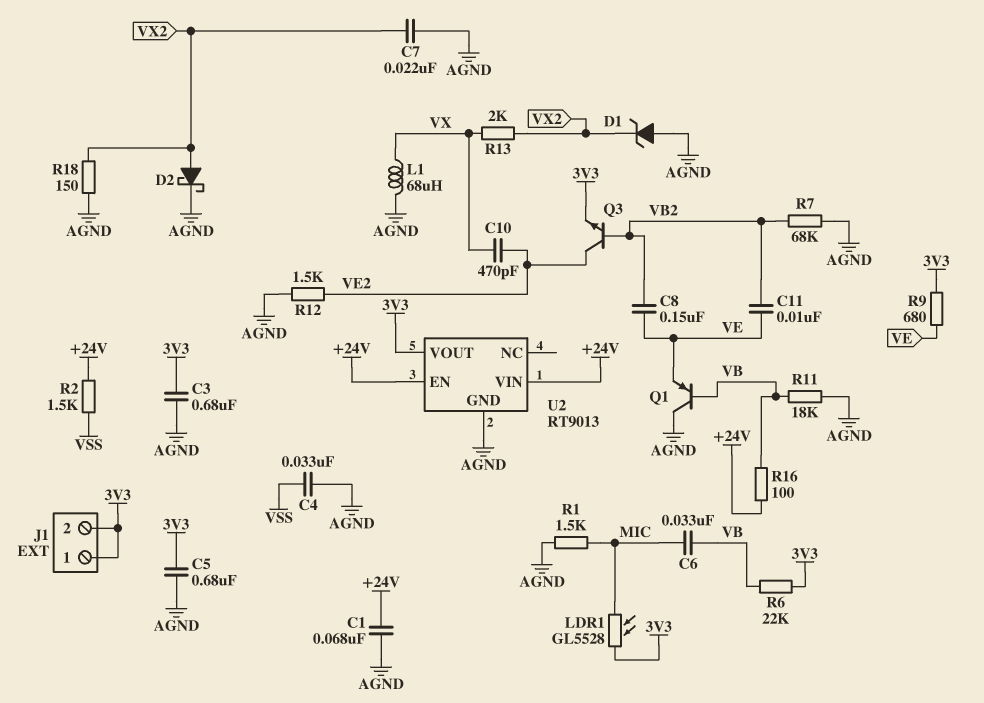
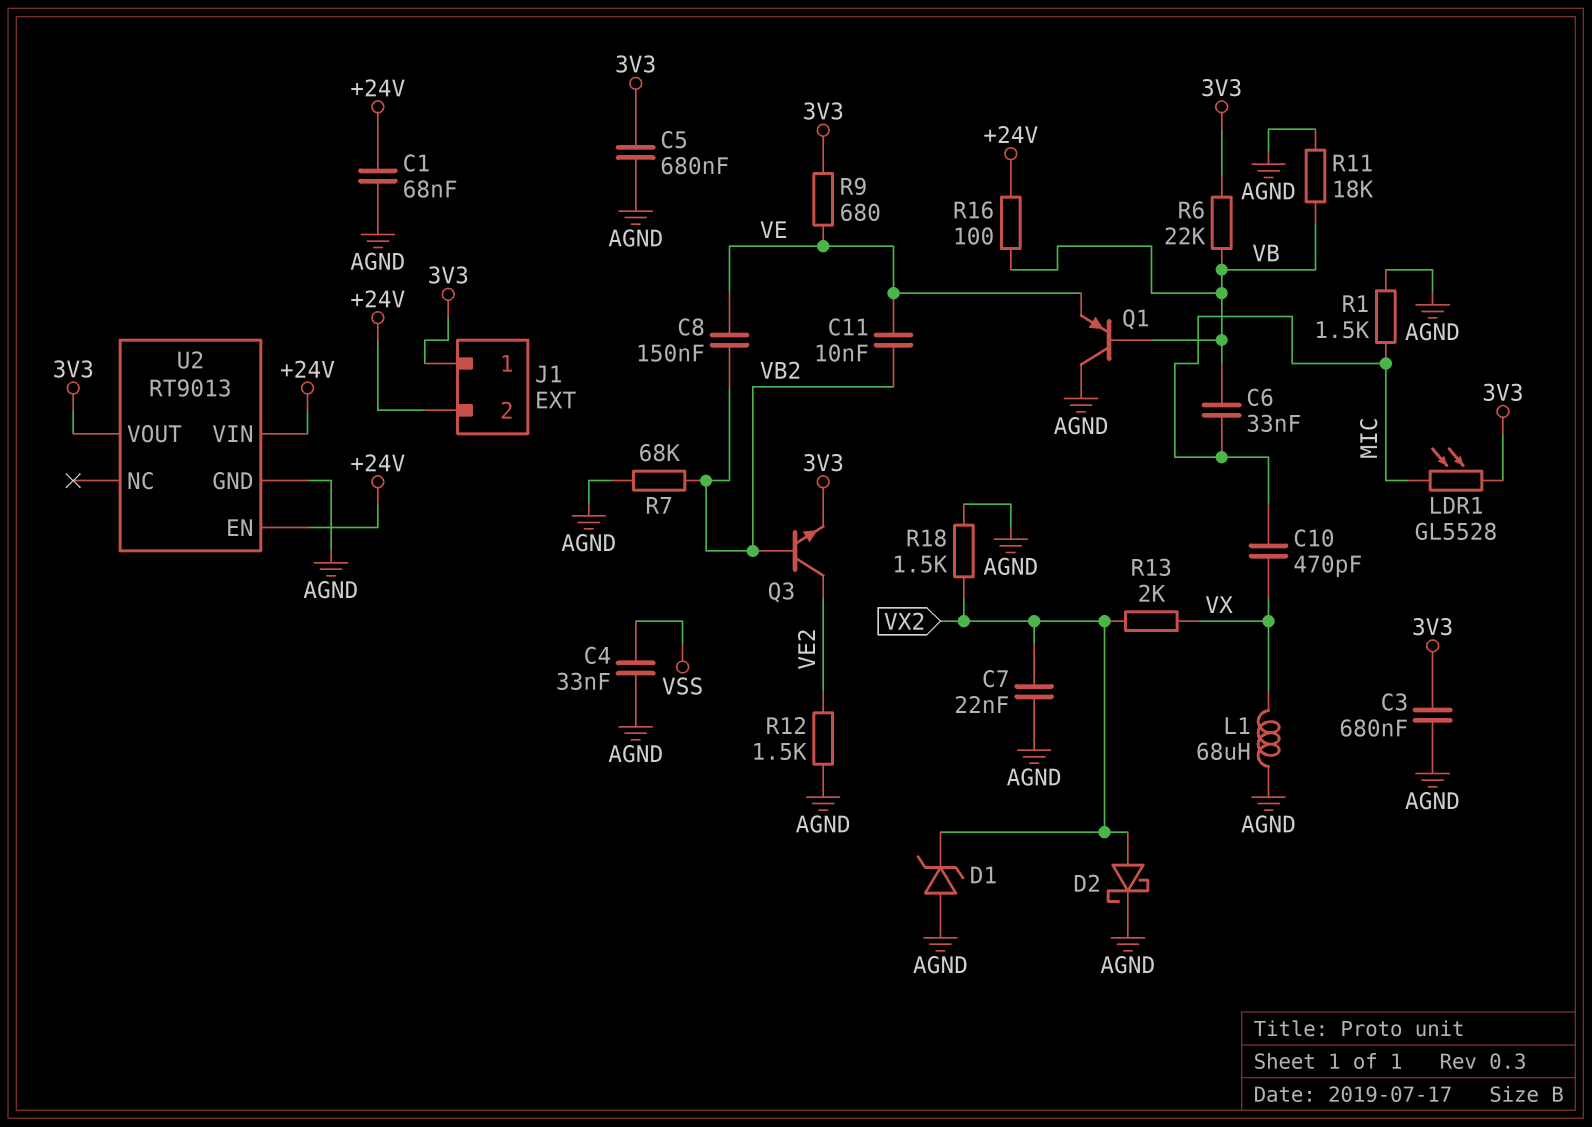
C10: 470pF (VE2, VX) -> 470pF (MIC, VX)
J1 pin 2: 3V3 -> +24V
R2: 1.5k (+24V, VSS) -> none
R18: 150 (AGND, VX2) -> 1.5k (AGND, VX2)

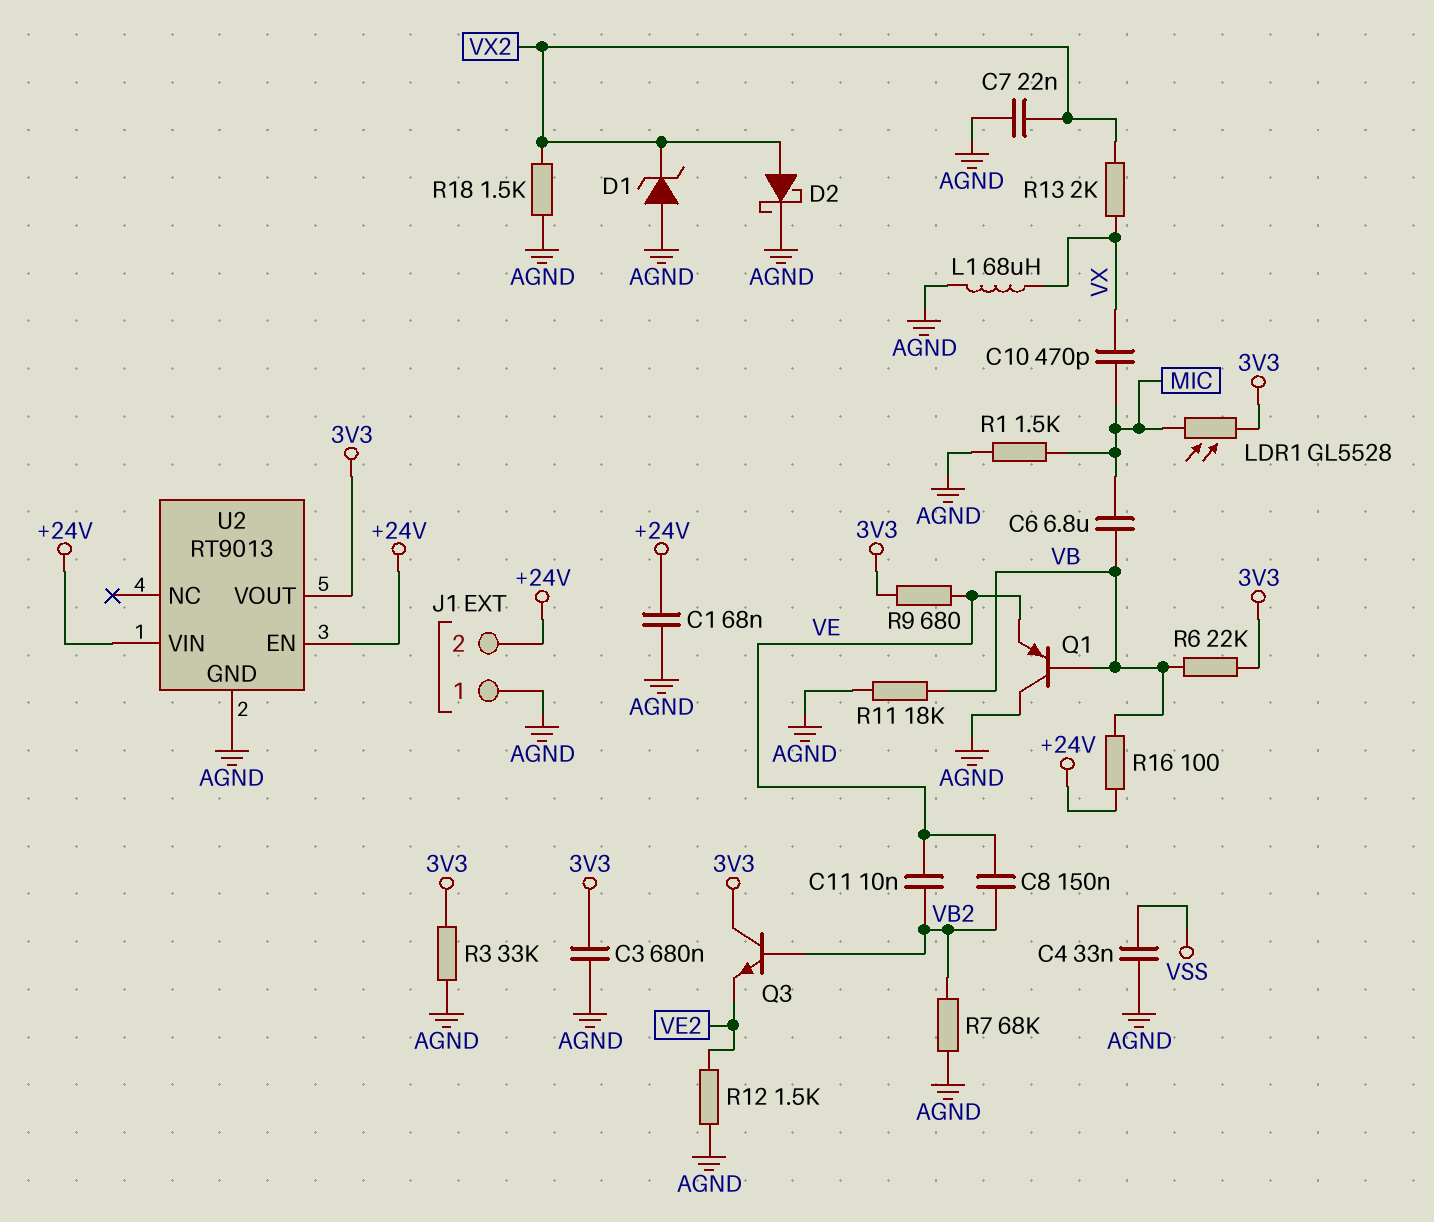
C5: 680nF (3V3, AGND) -> none
C6: 33nF (MIC, VB) -> 6.8uF (MIC, VB)
J1 pin 1: 3V3 -> AGND
Q3: NPN (B VB2, C VE2, E 3V3) -> NPN (B VB2, C 3V3, E VE2)
R3: none -> 33k (3V3, AGND)

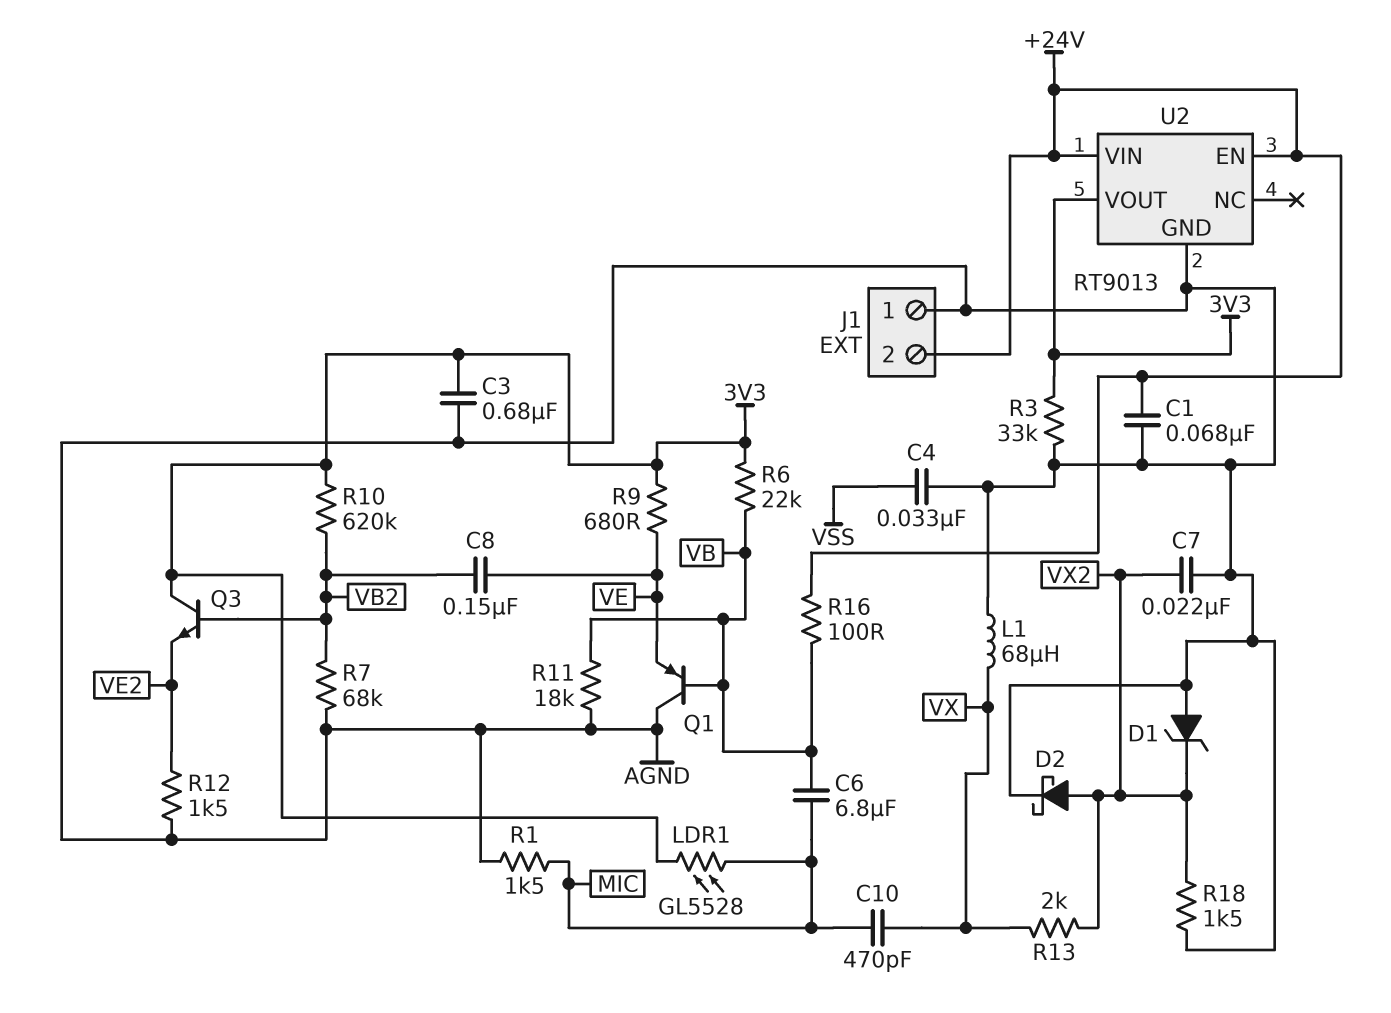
C11: 10nF (VB2, VE) -> none
R10: none -> 620k (3V3, VB2)

